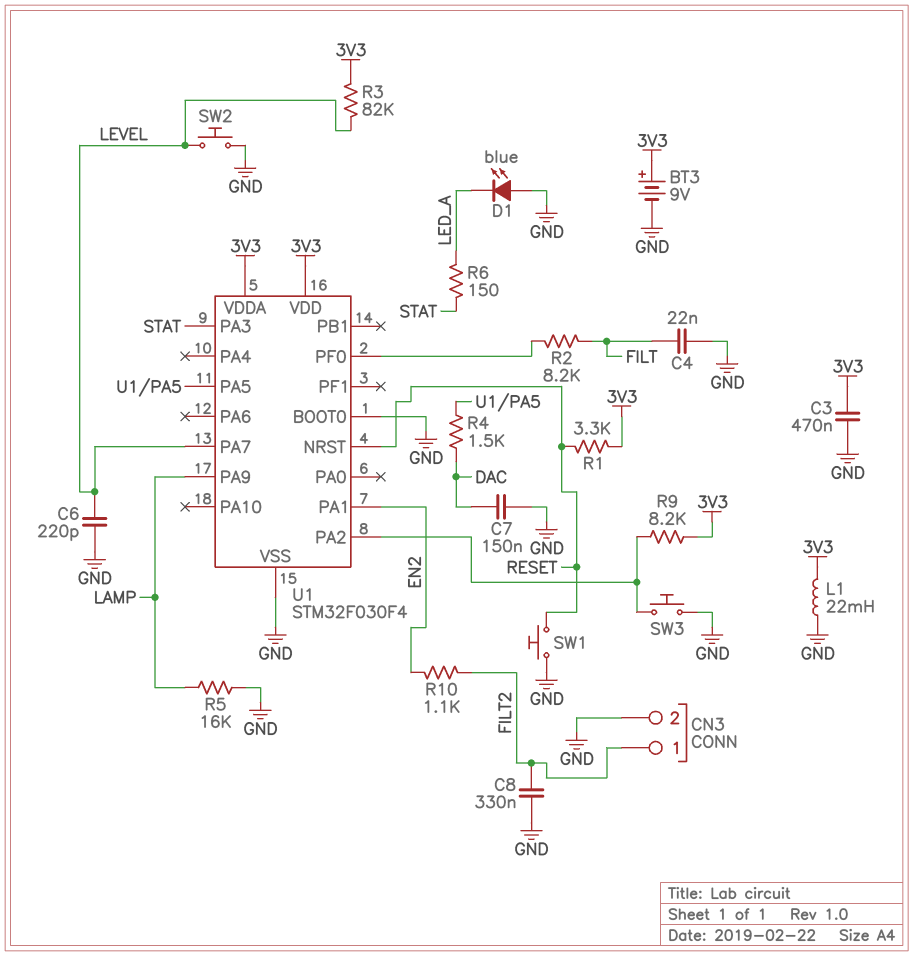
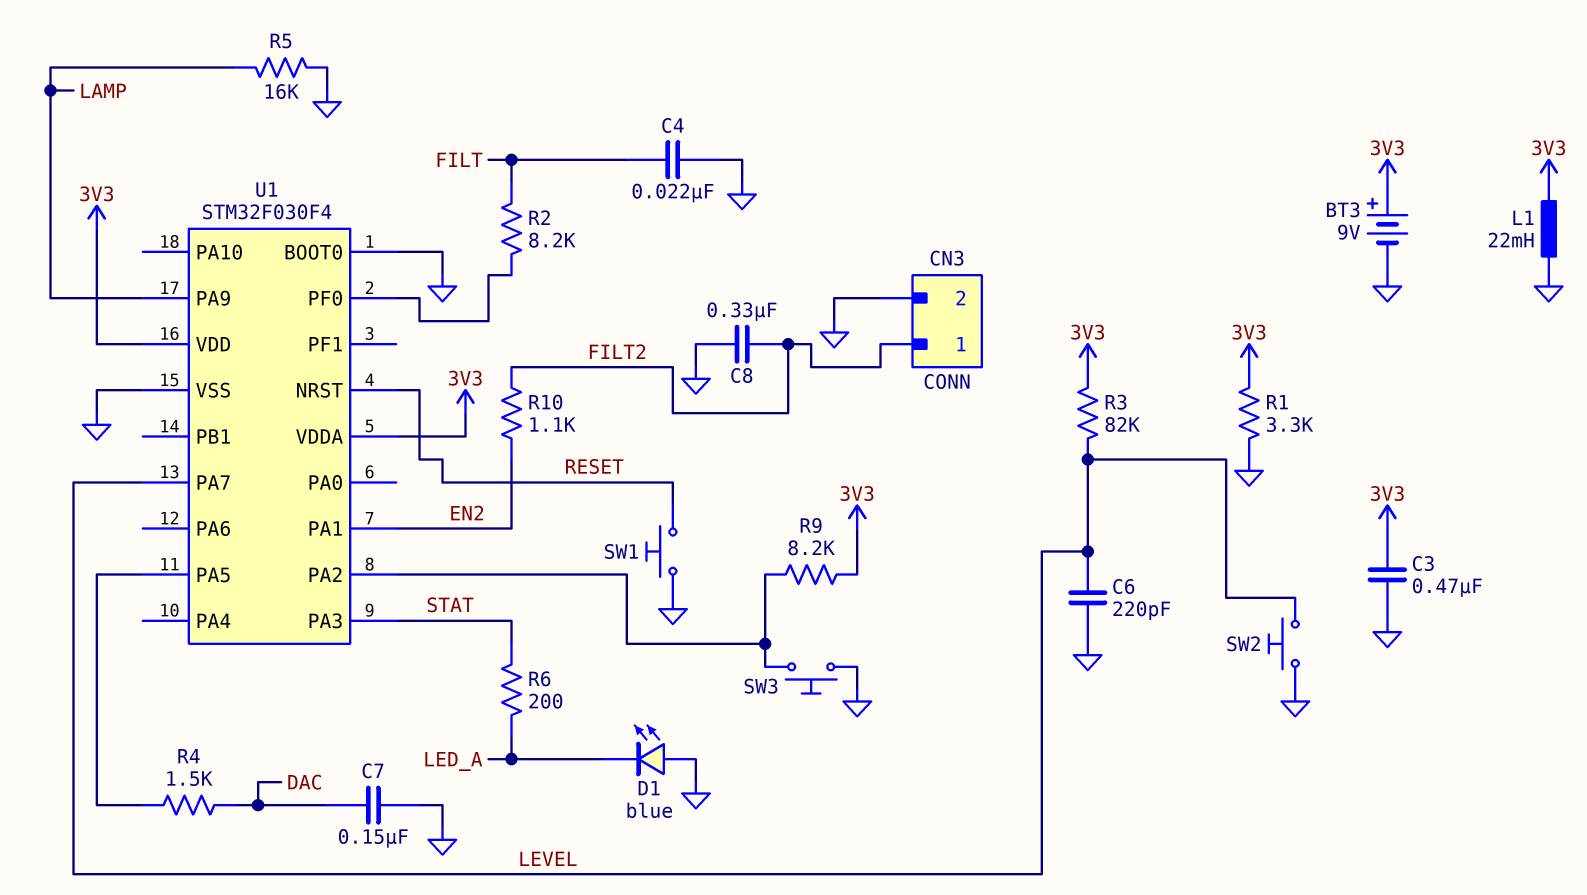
R1: 3.3k (3V3, RESET) -> 3.3k (3V3, GND)
R6: 150 (LED_A, STAT) -> 200 (LED_A, STAT)

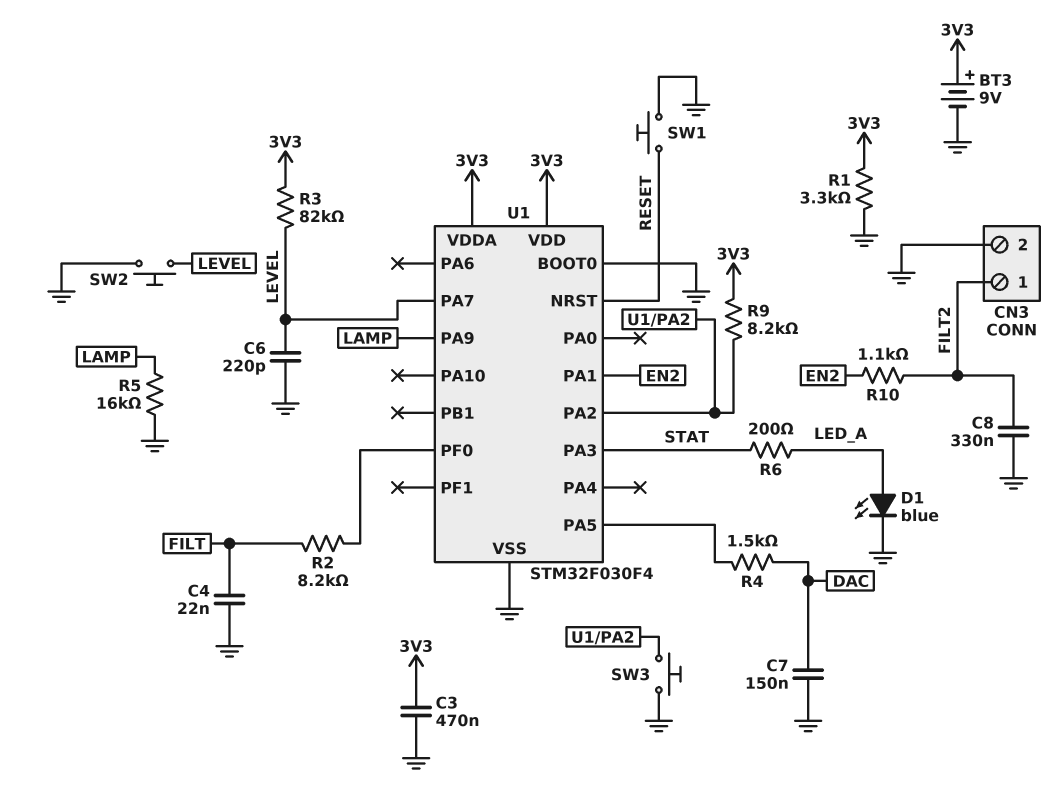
D1: LED blue (A GND, K LED_A) -> LED blue (A LED_A, K GND)
L1: 22mH (3V3, GND) -> none

